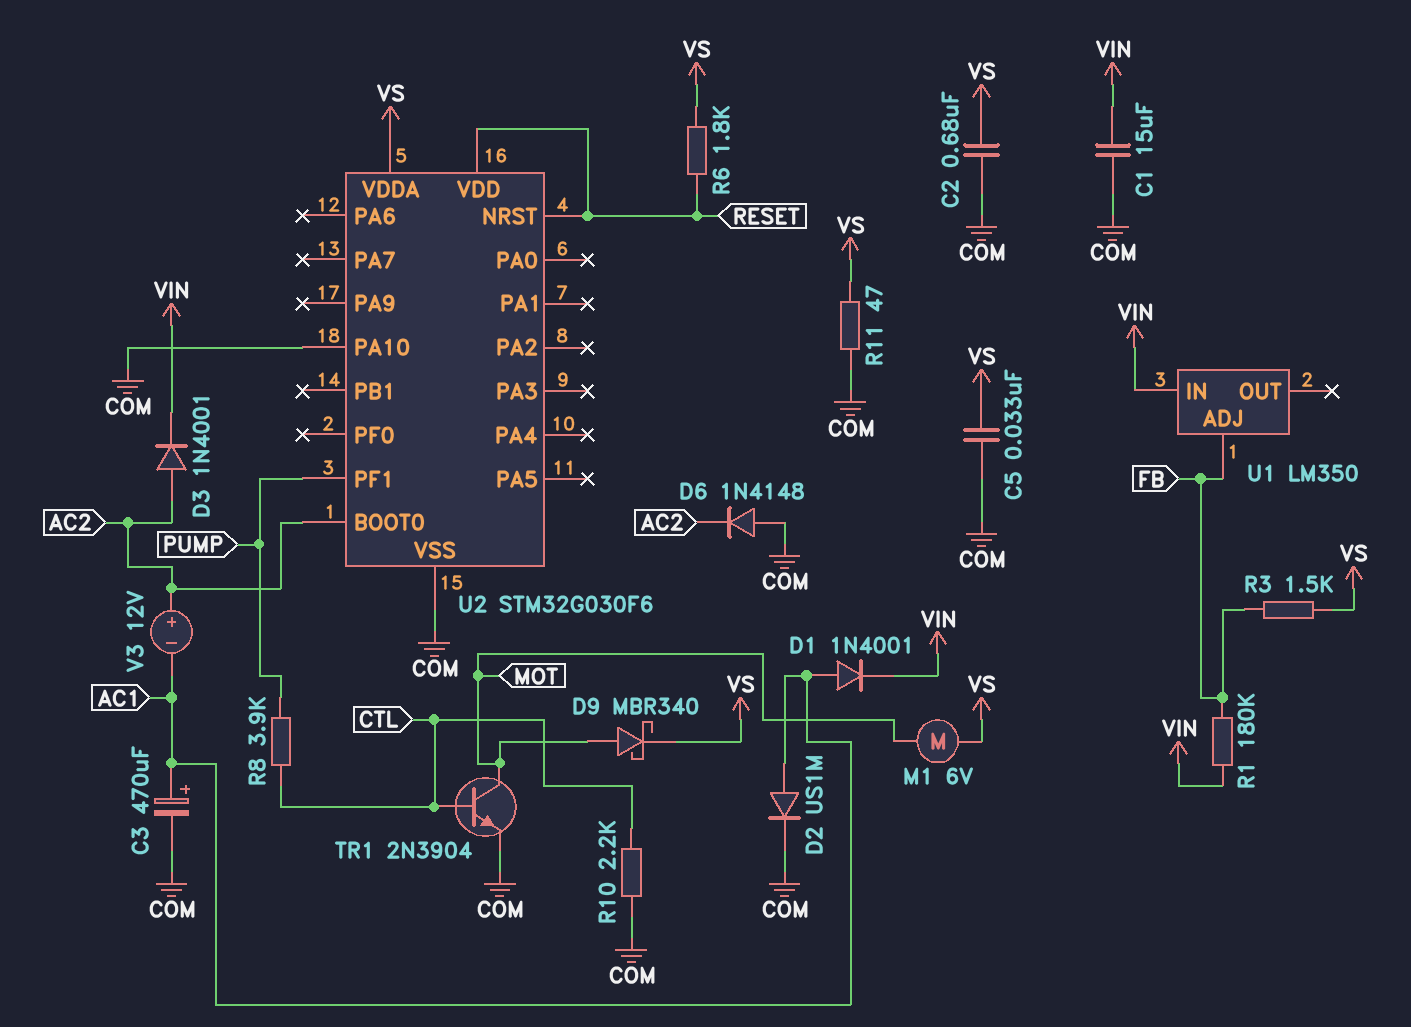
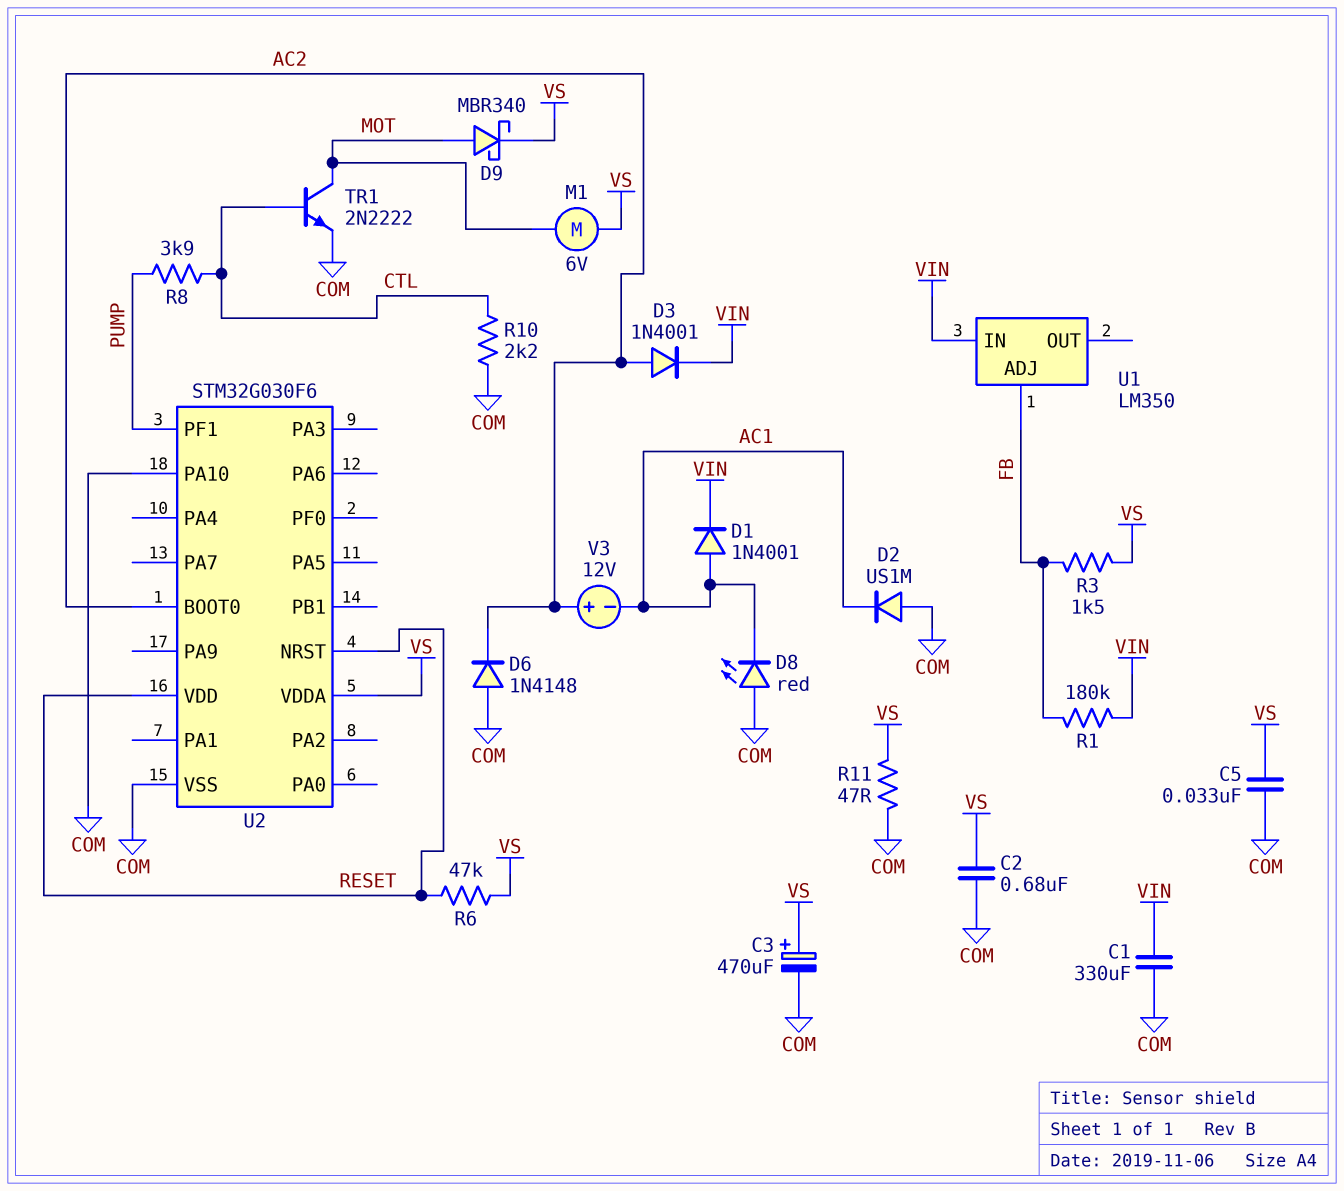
C1: 15uF (COM, VIN) -> 330uF (COM, VIN)
C3: 470uF (plus AC1, minus COM) -> 470uF (plus VS, minus COM)
D2: diode US1M (A AC1, K COM) -> diode US1M (A COM, K AC1)
D8: none -> LED red (A COM, K AC1)
R6: 1.8k (RESET, VS) -> 47k (RESET, VS)
TR1: NPN 2N3904 (B CTL, C MOT, E COM) -> NPN 2N2222 (B CTL, C MOT, E COM)

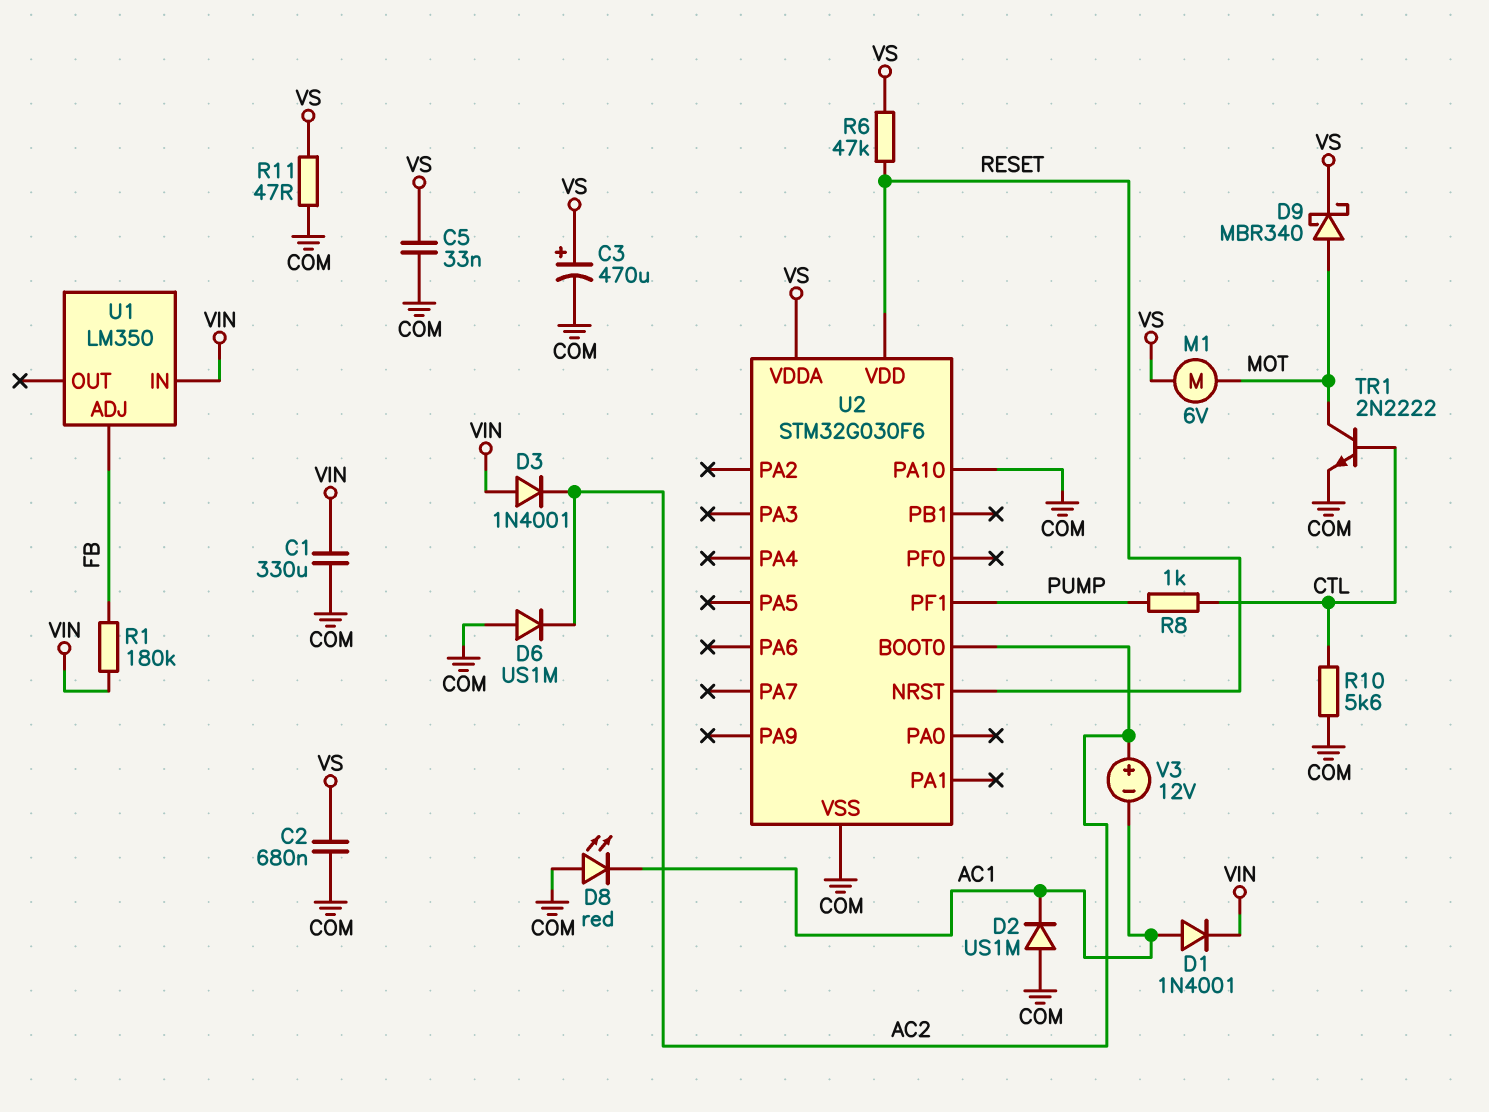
D3: diode 1N4001 (A AC2, K VIN) -> diode 1N4001 (A VIN, K AC2)
D6: diode 1N4148 (A COM, K AC2) -> diode US1M (A COM, K AC2)
R3: 1.5k (FB, VS) -> none
R8: 3.9k (CTL, PUMP) -> 1k (CTL, PUMP)
R10: 2.2k (COM, CTL) -> 5.6k (COM, CTL)

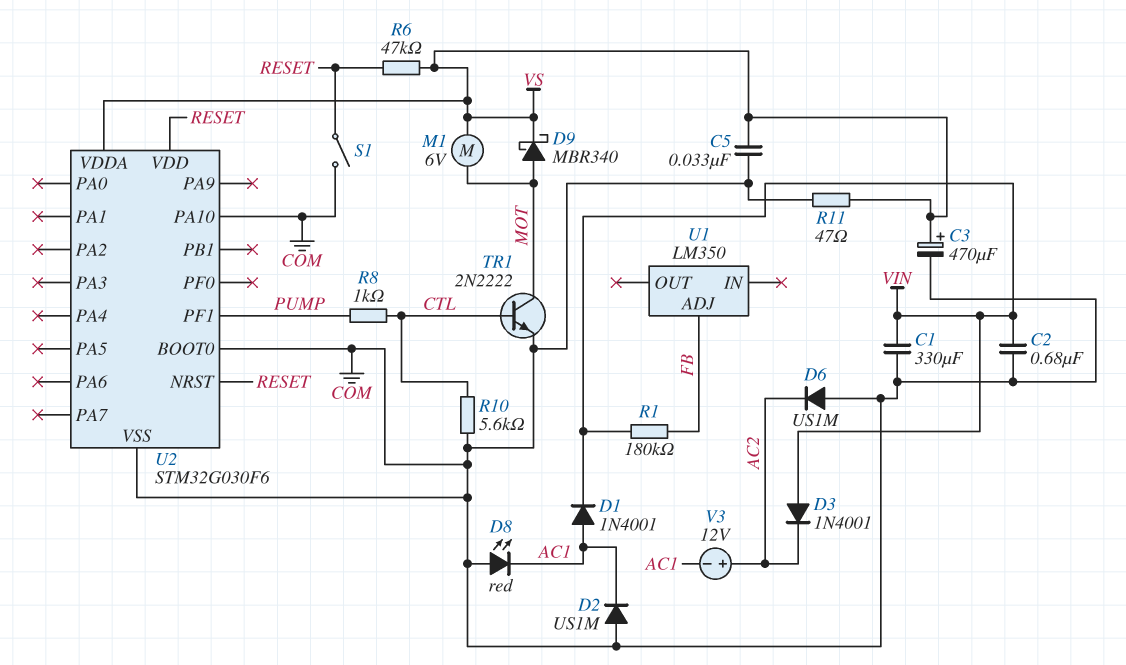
C2: 680nF (COM, VS) -> 680nF (COM, VIN)
S1: none -> switch (COM, RESET)
U1 pin IN: VIN -> none
U2 pin BOOT0: AC2 -> COM

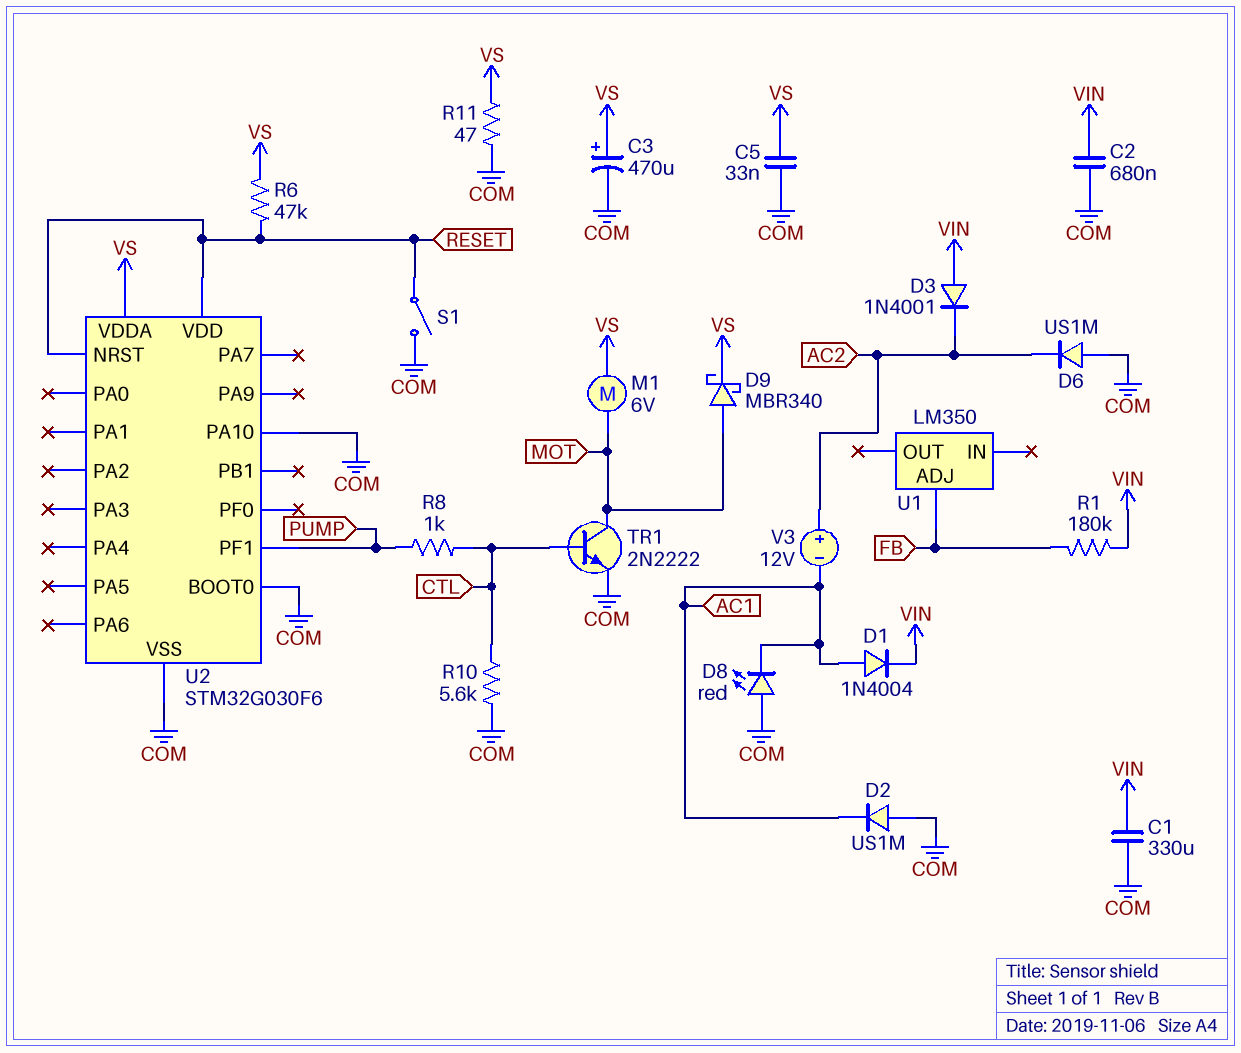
D1: diode 1N4001 (A AC1, K VIN) -> diode 1N4004 (A AC1, K VIN)

